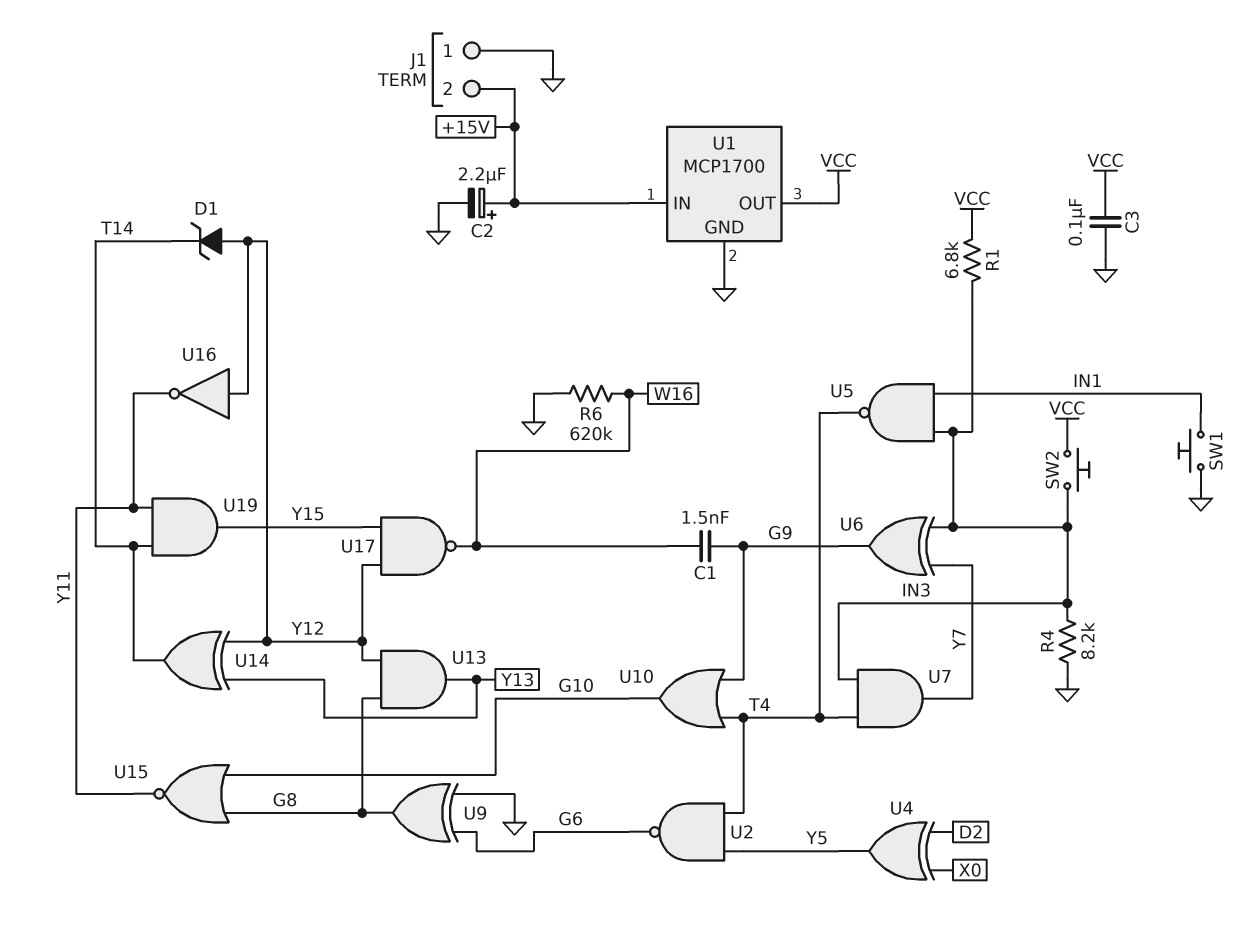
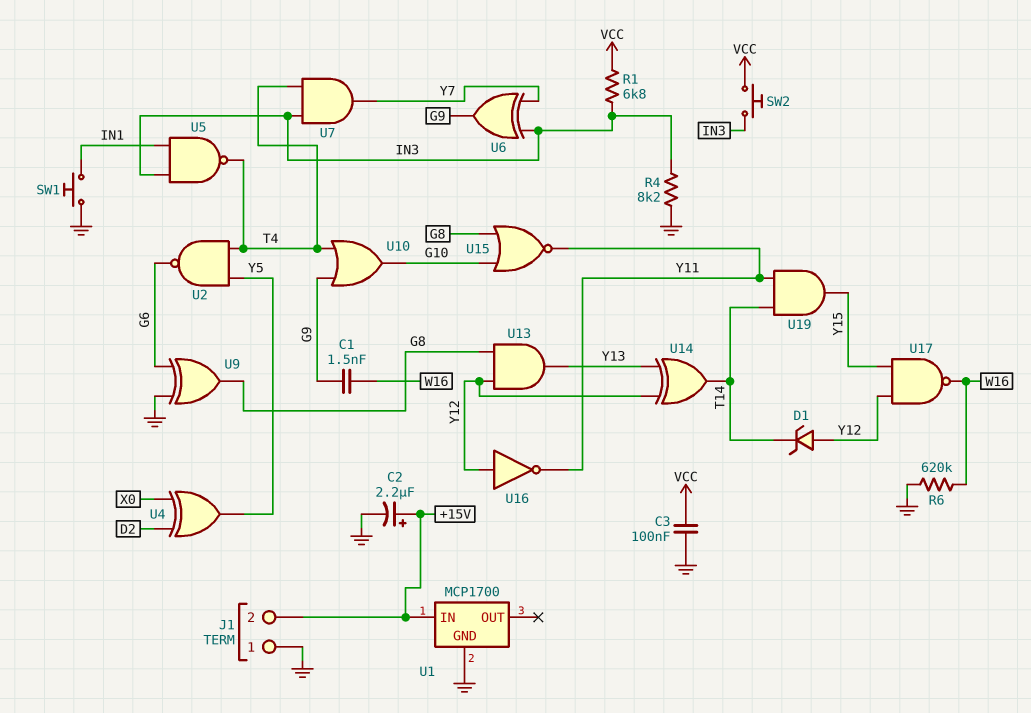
U1 pin OUT: VCC -> none

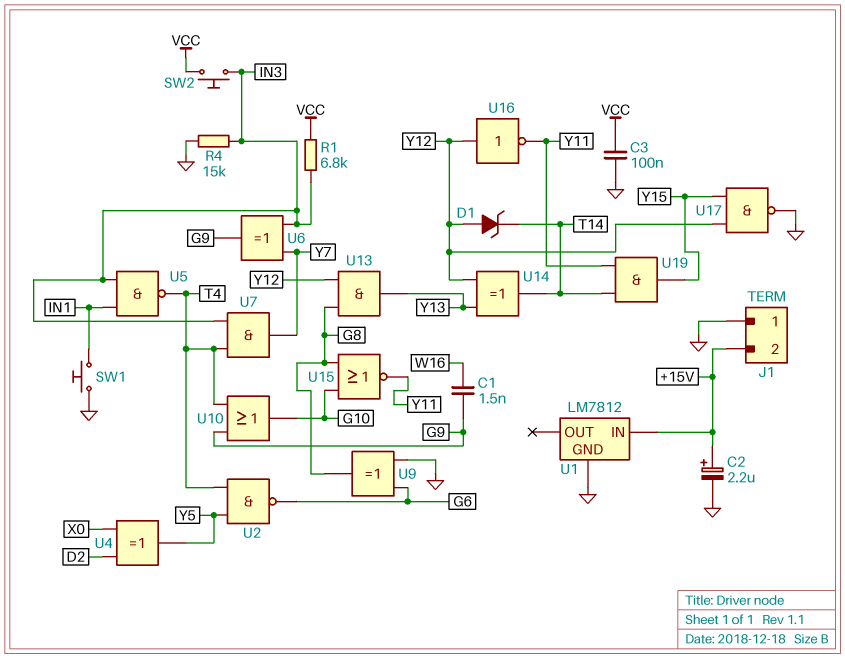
R4: 8.2k (GND, IN3) -> 15k (GND, IN3)
R6: 620k (GND, W16) -> none
U1: MCP1700 -> LM7812
U17: NAND (in Y12, in Y15, out W16) -> NAND (in Y12, in Y15, out GND)

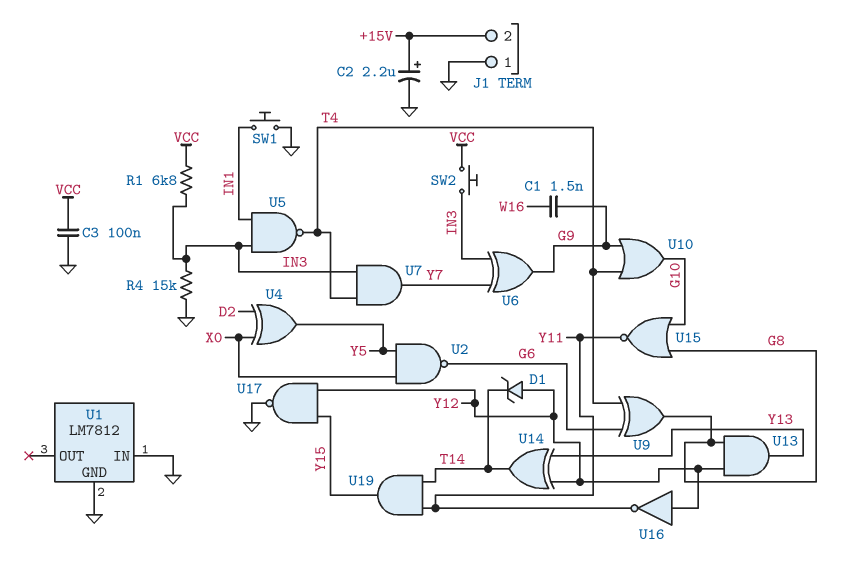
U1 pin IN: +15V -> GND
U2: NAND (in T4, in Y5, out G6) -> NAND (in X0, in Y5, out G6)
U9: XOR (in G6, in GND, out G8) -> XOR (in G6, in T4, out G8)

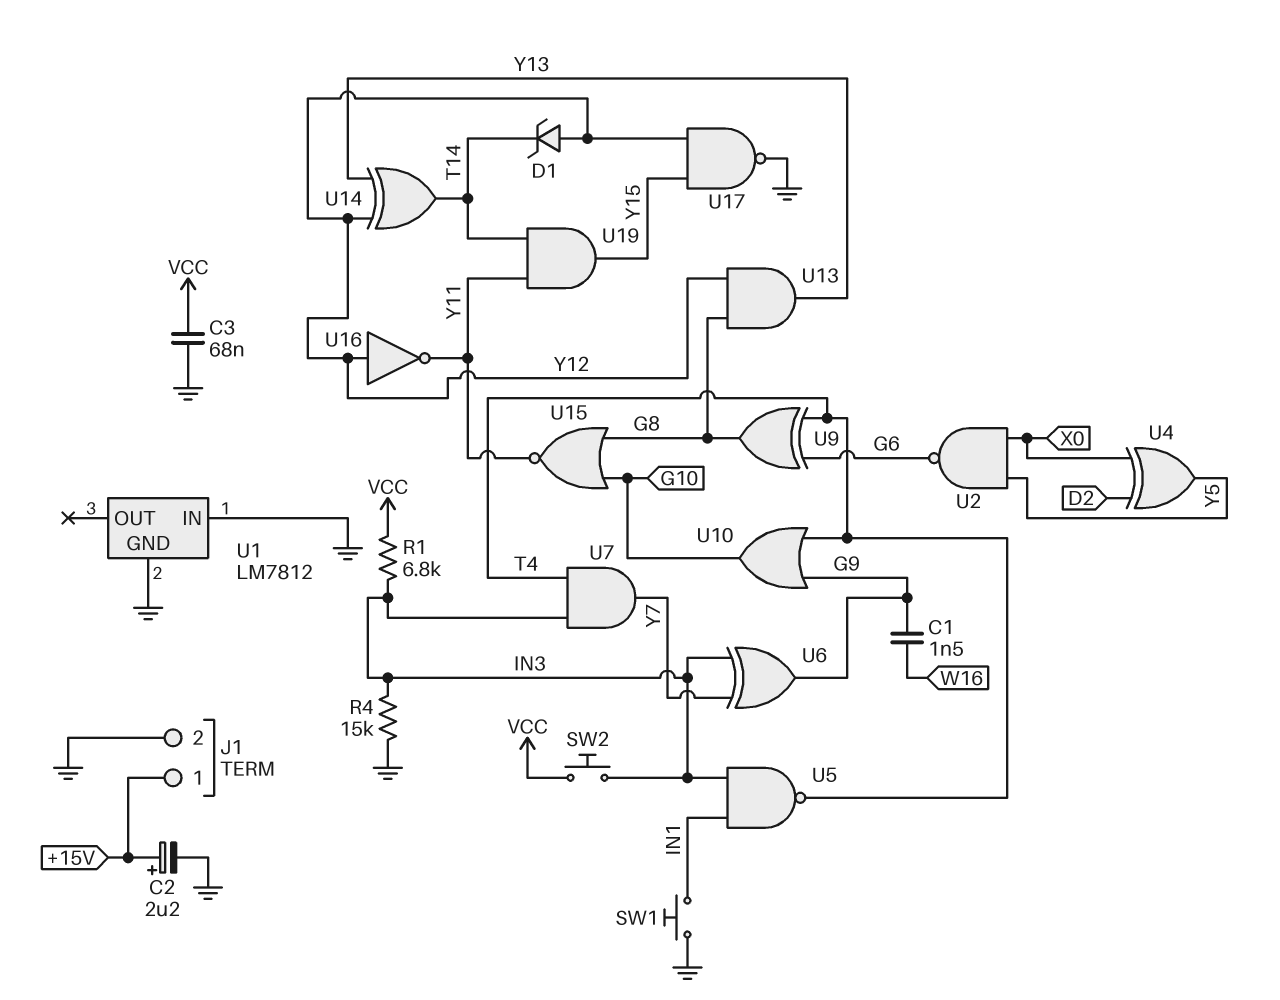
C3: 100nF (GND, VCC) -> 68nF (GND, VCC)
J1 pin 1: GND -> +15V
J1 pin 2: +15V -> GND

